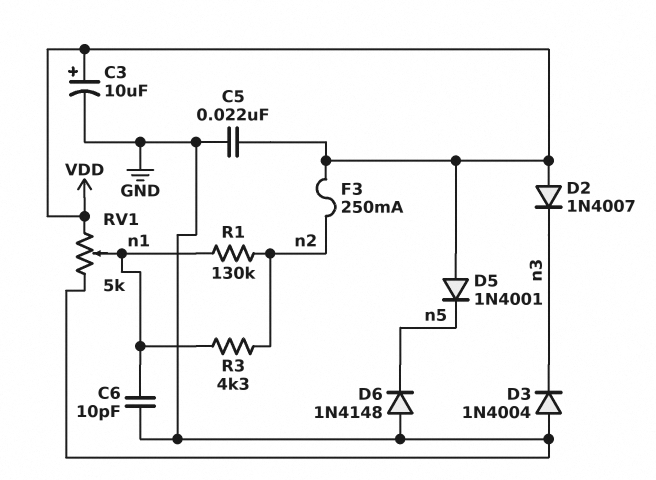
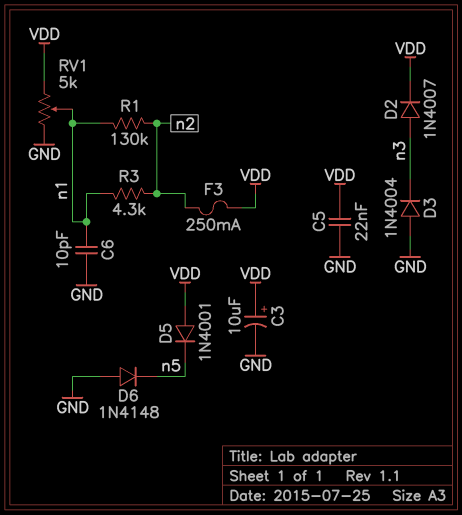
D2: diode 1N4007 (A VDD, K n3) -> diode 1N4007 (A n3, K VDD)

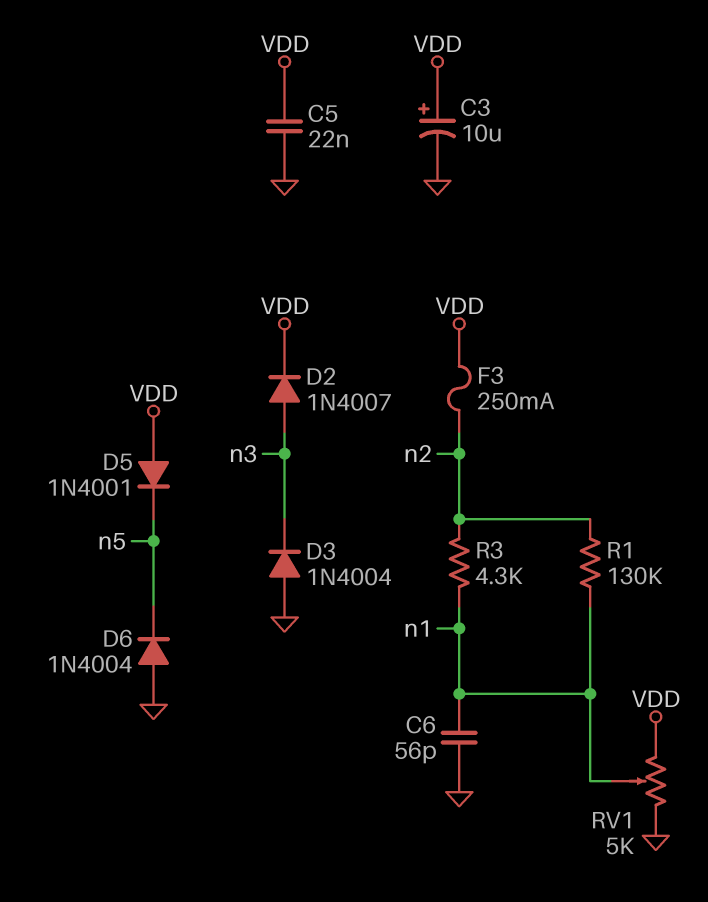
C6: 10pF (GND, n1) -> 56pF (GND, n1)
D6: diode 1N4148 (A GND, K n5) -> diode 1N4004 (A GND, K n5)

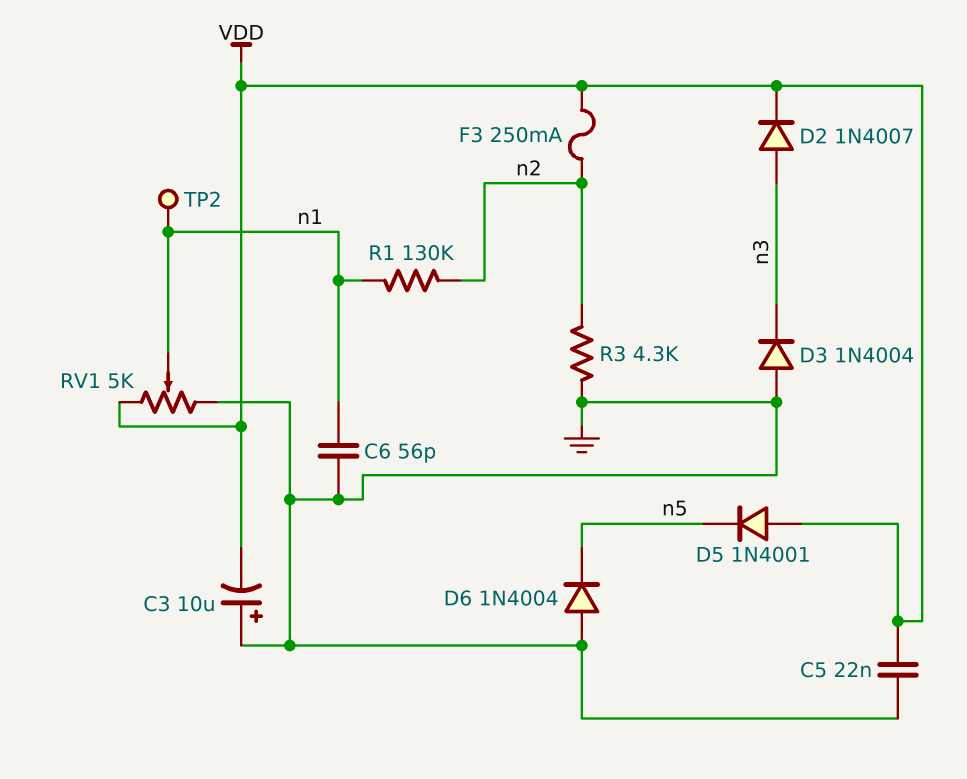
C3: 10uF (plus VDD, minus GND) -> 10uF (plus GND, minus VDD)
R3: 4.3k (n1, n2) -> 4.3k (GND, n2)
TP2: none -> test point (n1)

